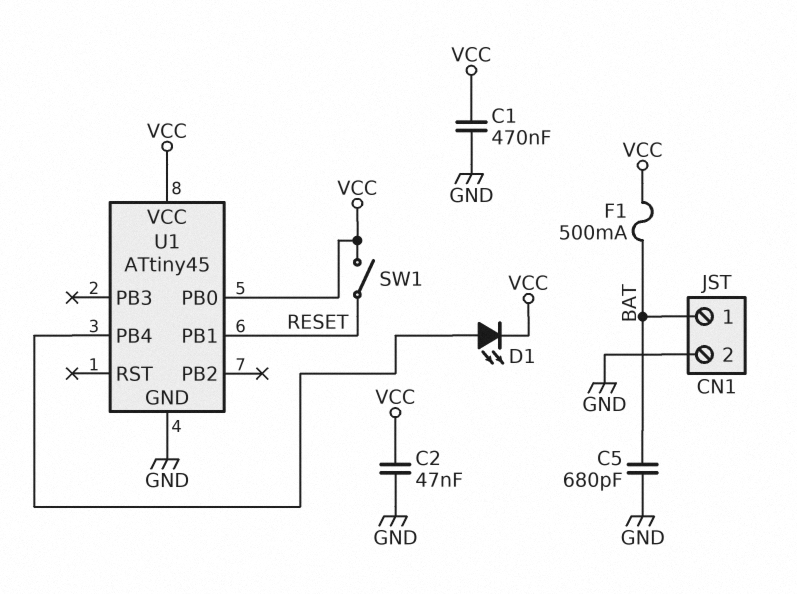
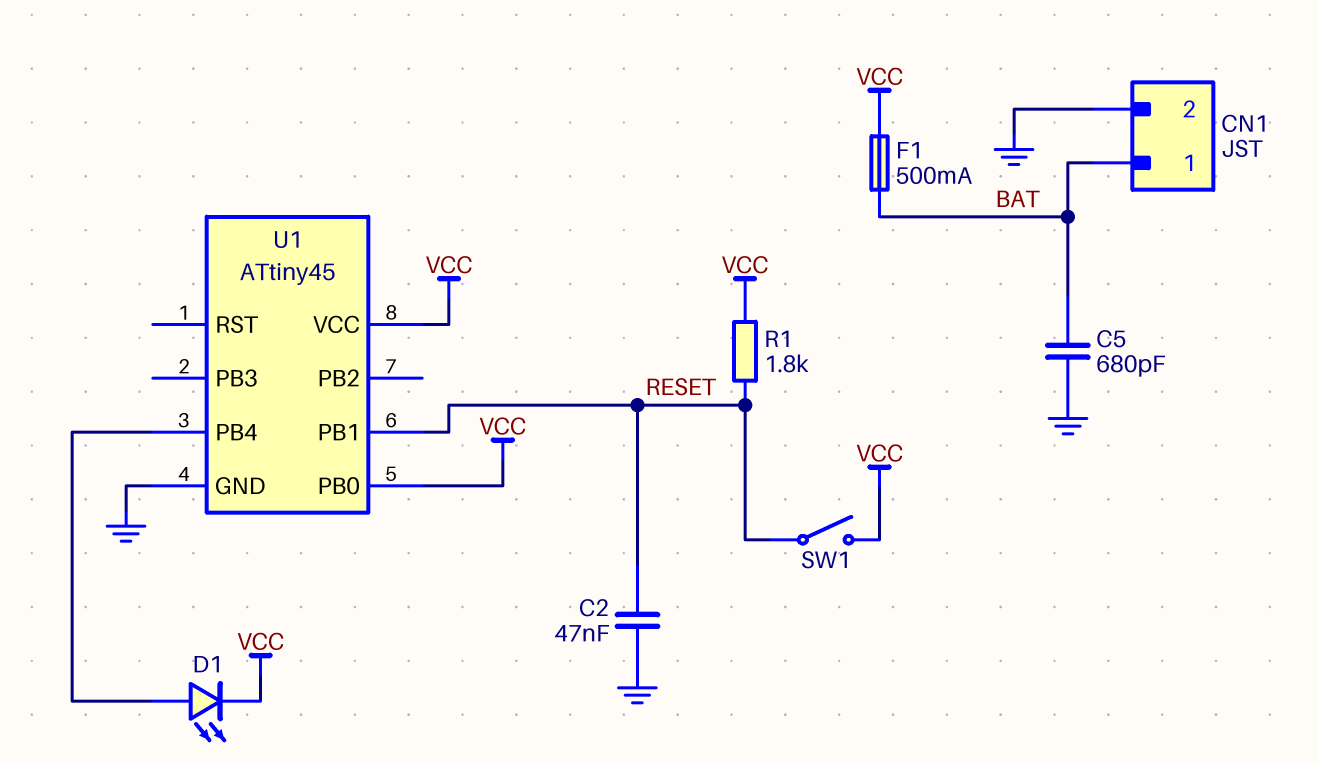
C1: 470nF (GND, VCC) -> none
C2: 47nF (GND, VCC) -> 47nF (GND, RESET)
R1: none -> 1.8k (RESET, VCC)

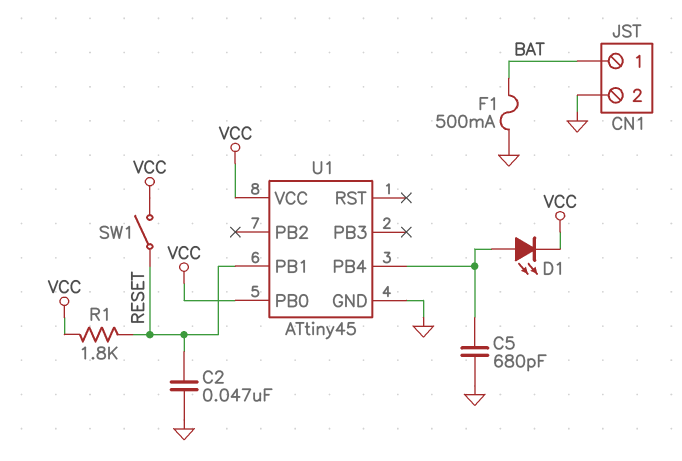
C5: 680pF (BAT, GND) -> 680pF (GND, U1/PB4)
F1: 500mA (BAT, VCC) -> 500mA (BAT, GND)

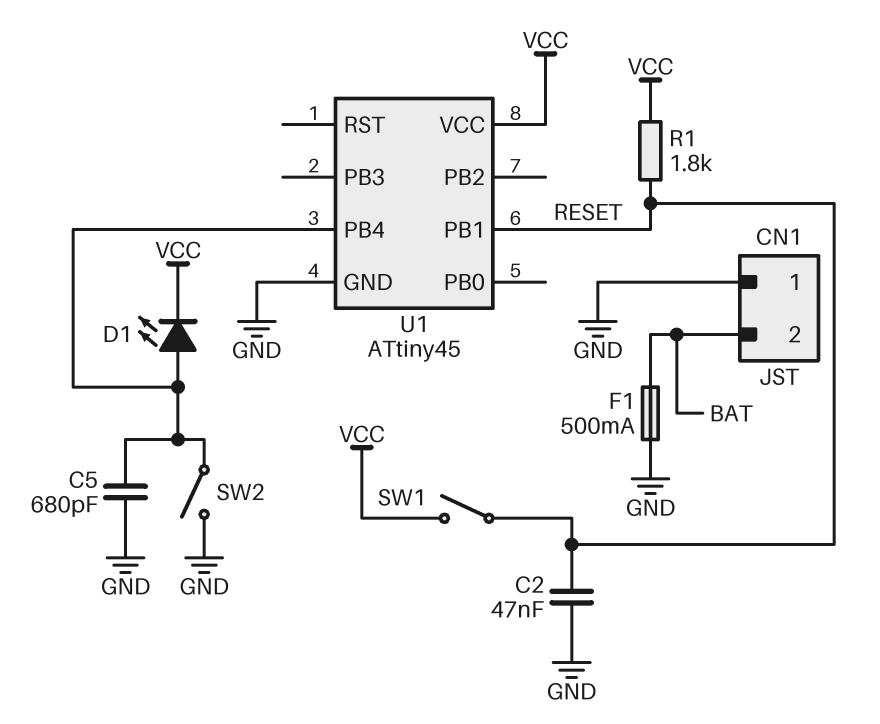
CN1 pin 1: BAT -> GND
CN1 pin 2: GND -> BAT
SW2: none -> switch (GND, U1/PB4)
U1 pin PB0: VCC -> none

